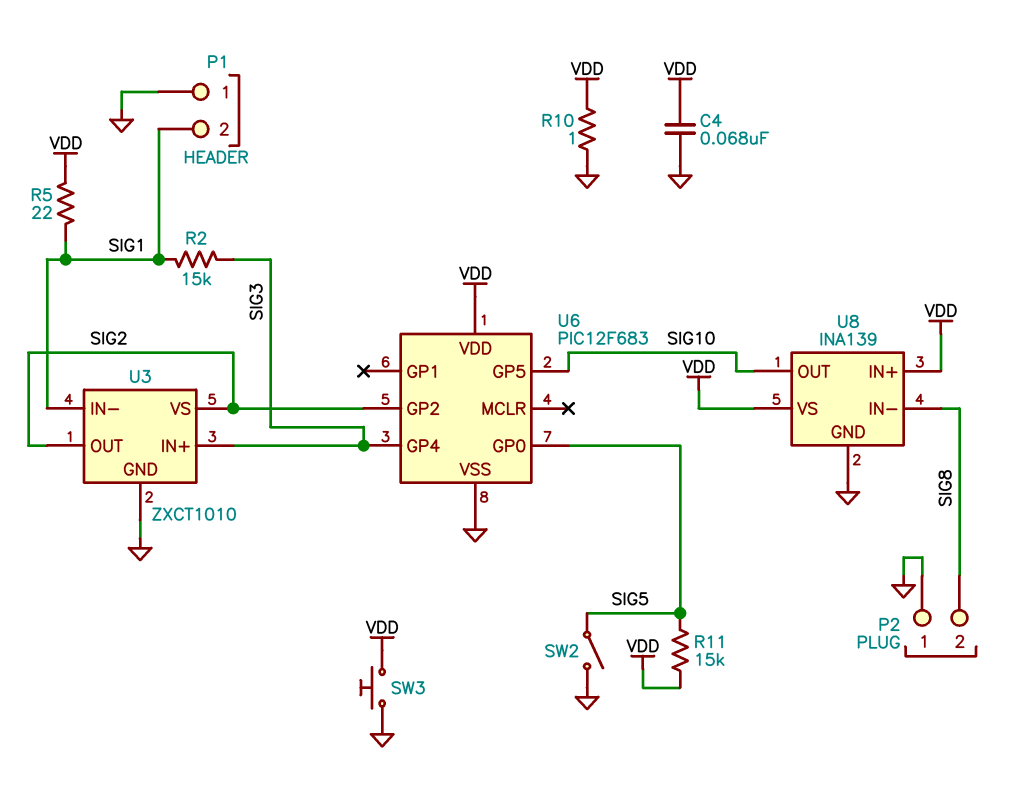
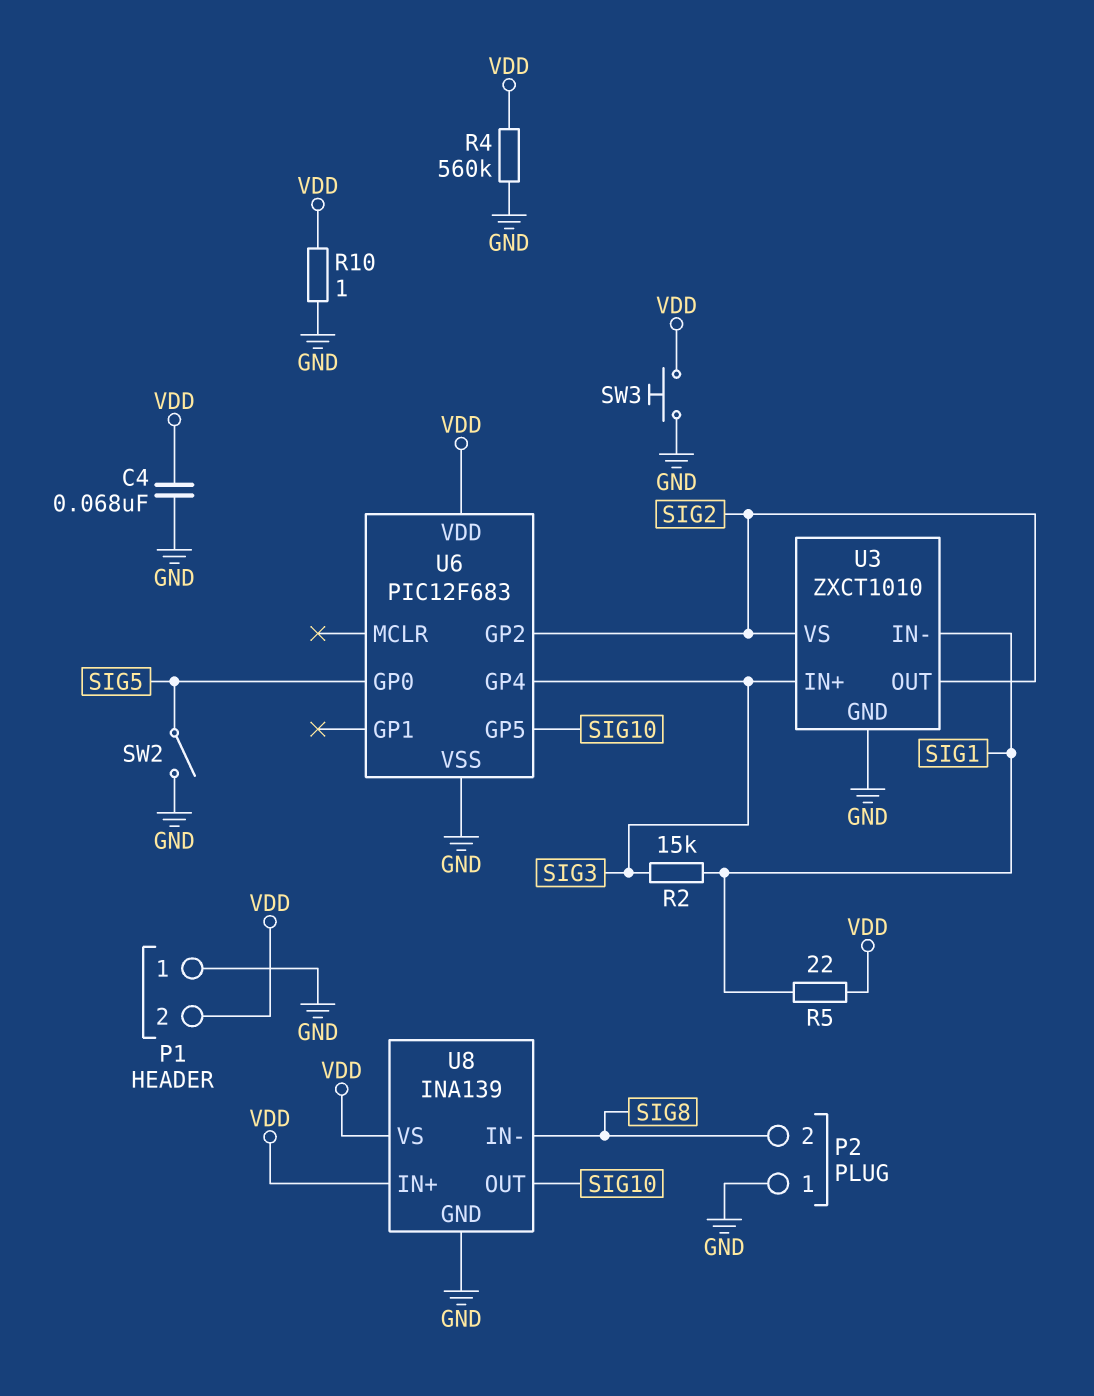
P1 pin 2: SIG1 -> VDD
R4: none -> 560k (GND, VDD)
R11: 15k (SIG5, VDD) -> none

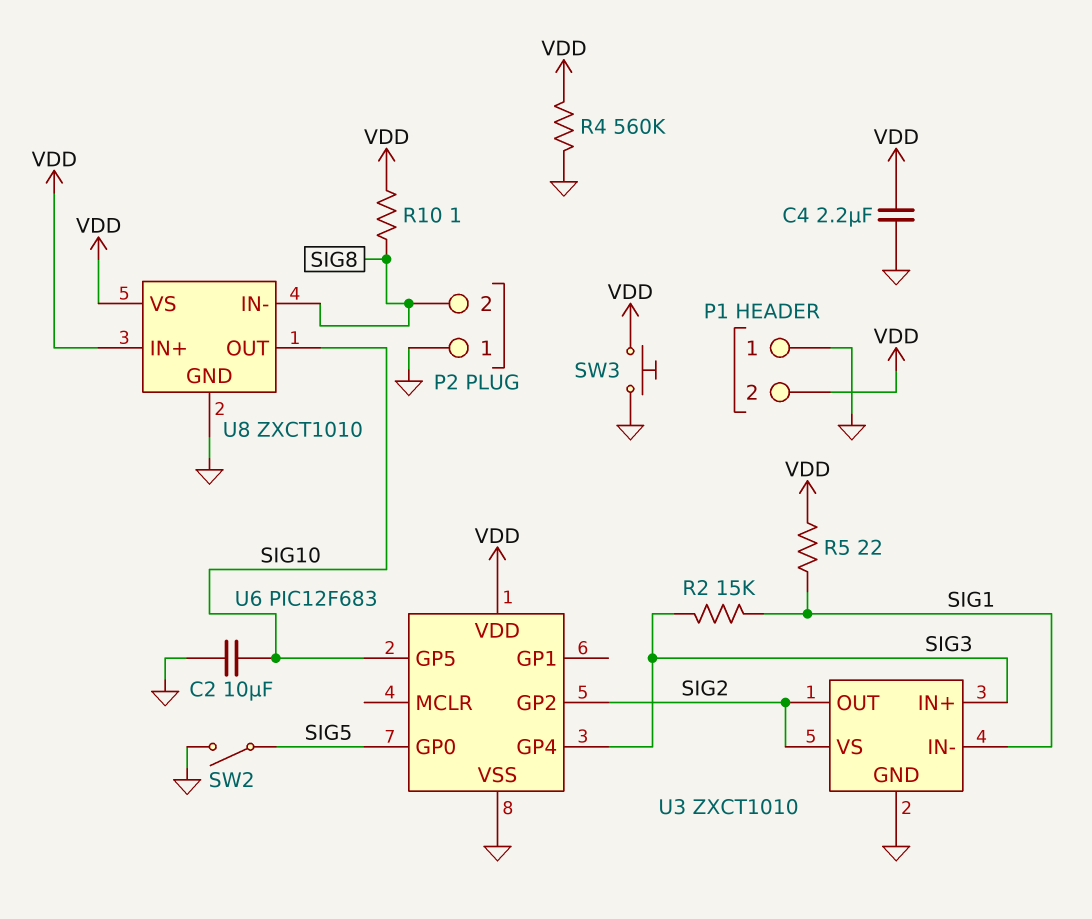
C2: none -> 10uF (GND, SIG10)
C4: 68nF (GND, VDD) -> 2.2uF (GND, VDD)
R10: 1 (GND, VDD) -> 1 (SIG8, VDD)
U8: INA139 -> ZXCT1010

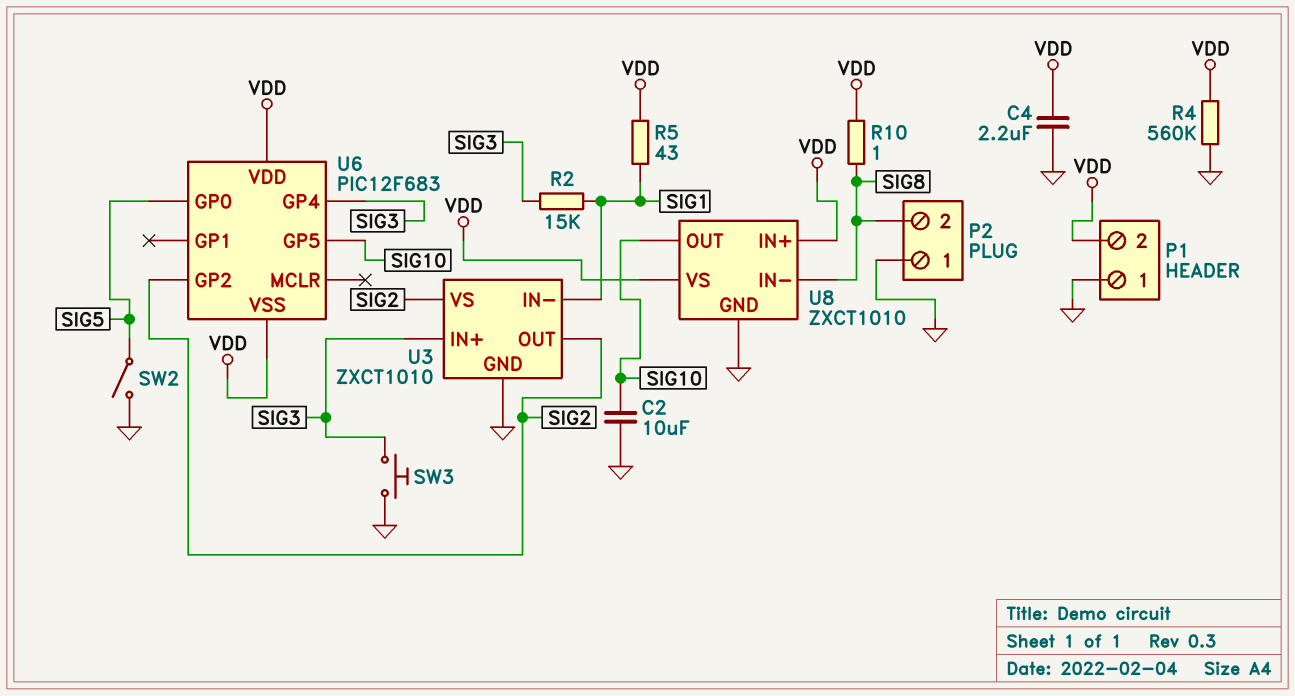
R5: 22 (SIG1, VDD) -> 43 (SIG1, VDD)
SW3: button (GND, VDD) -> button (GND, SIG3)
U6 pin VSS: GND -> VDD

